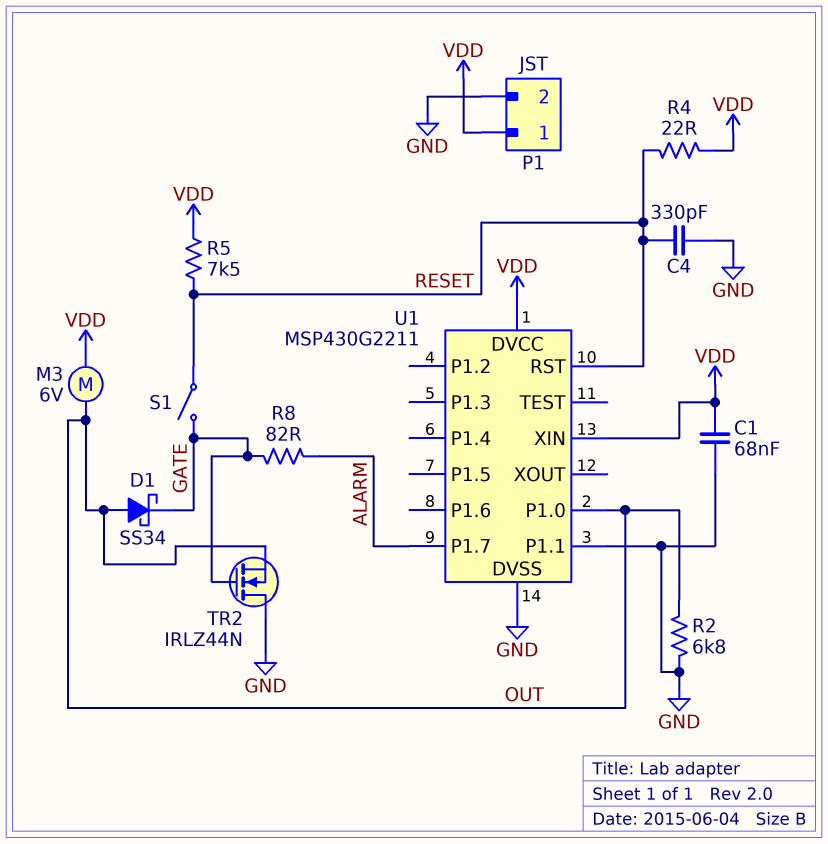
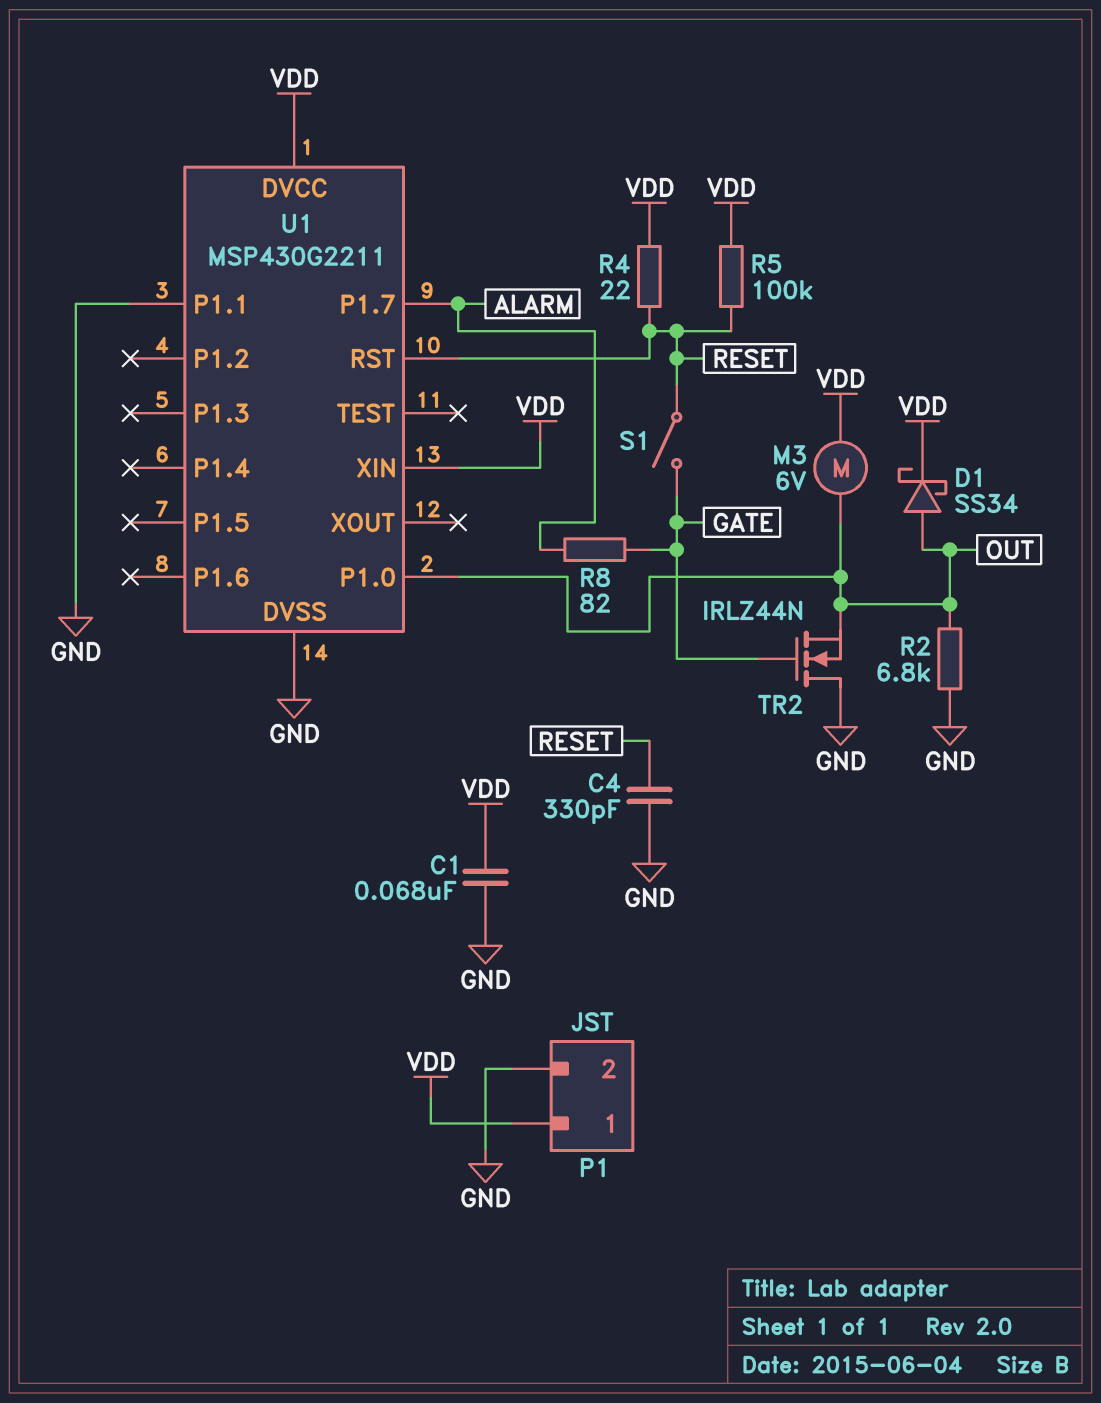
D1: schottky SS34 (A OUT, K GATE) -> schottky SS34 (A OUT, K VDD)
R5: 7.5k (RESET, VDD) -> 100k (RESET, VDD)

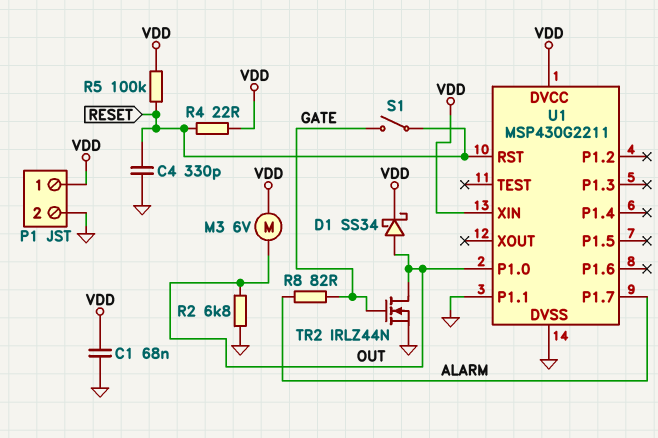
TR2: NMOS IRLZ44N (G GATE, D GND, S OUT) -> NMOS IRLZ44N (G GATE, D OUT, S GND)

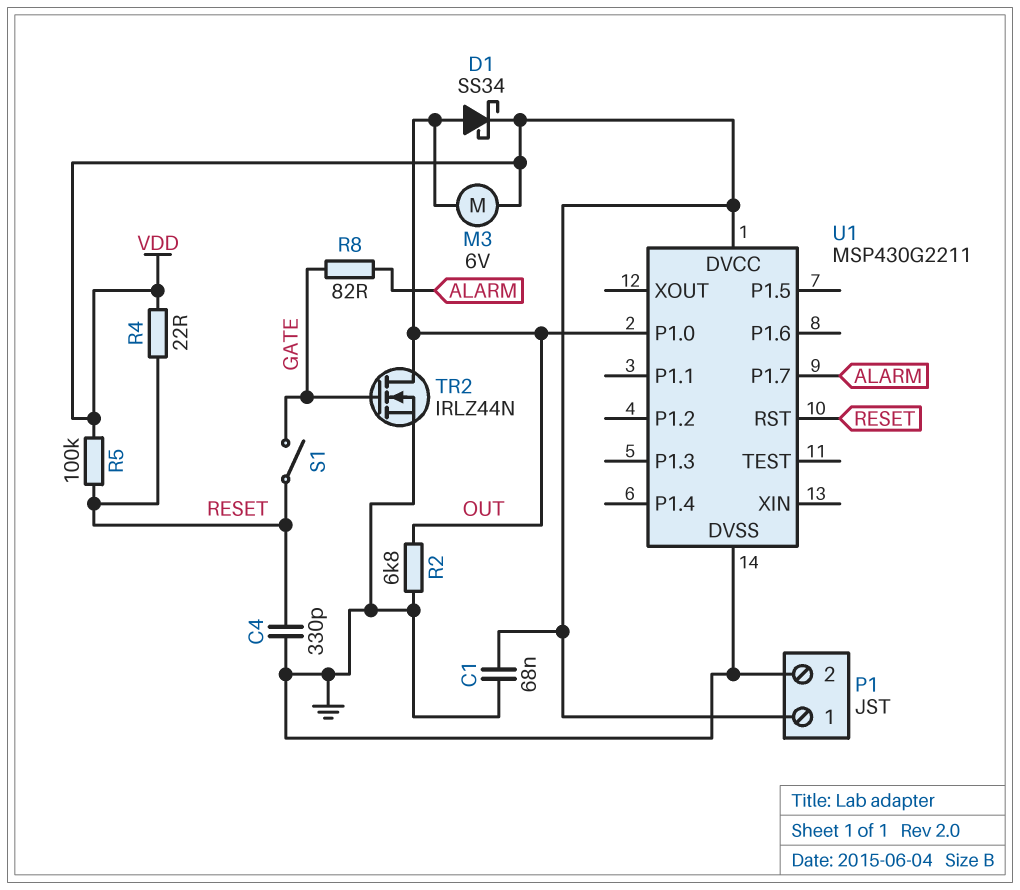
U1 pin P1.1: GND -> none
U1 pin XIN: VDD -> none

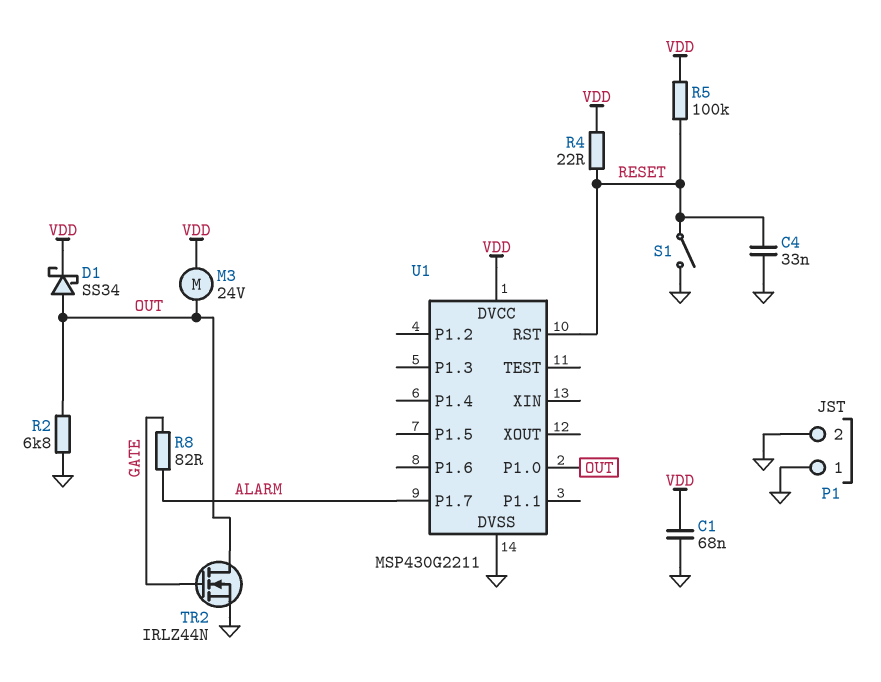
C4: 330pF (GND, RESET) -> 33nF (GND, RESET)
M3: motor 6V (OUT, VDD) -> motor 24V (OUT, VDD)
P1 pin 1: VDD -> GND
S1: switch (GATE, RESET) -> switch (GND, RESET)

